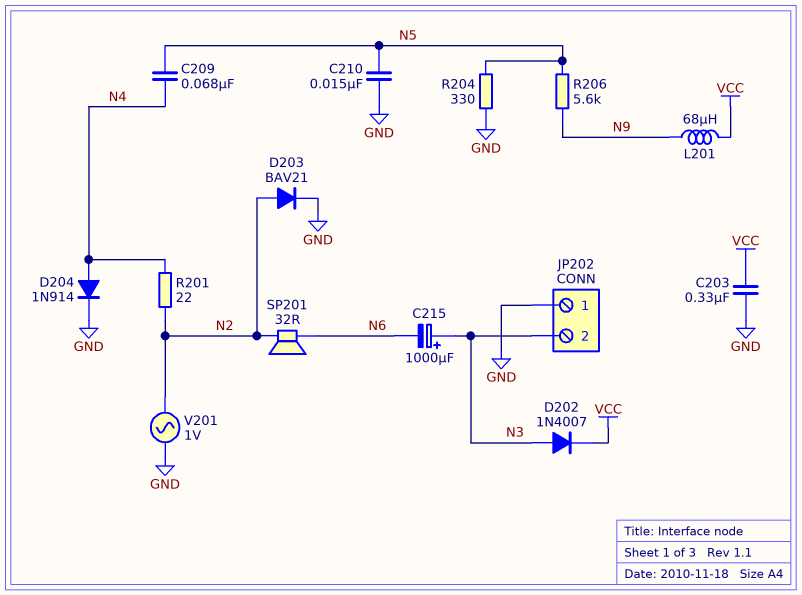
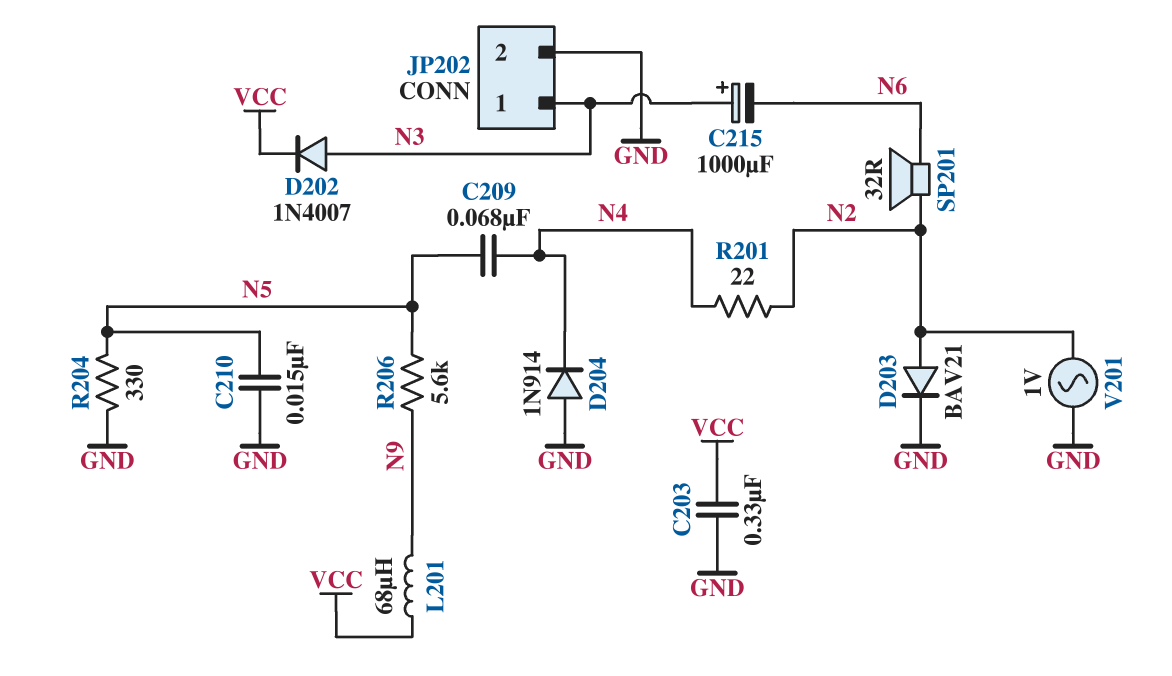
D204: diode 1N914 (A N4, K GND) -> diode 1N914 (A GND, K N4)
JP202 pin 1: GND -> N3
JP202 pin 2: N3 -> GND

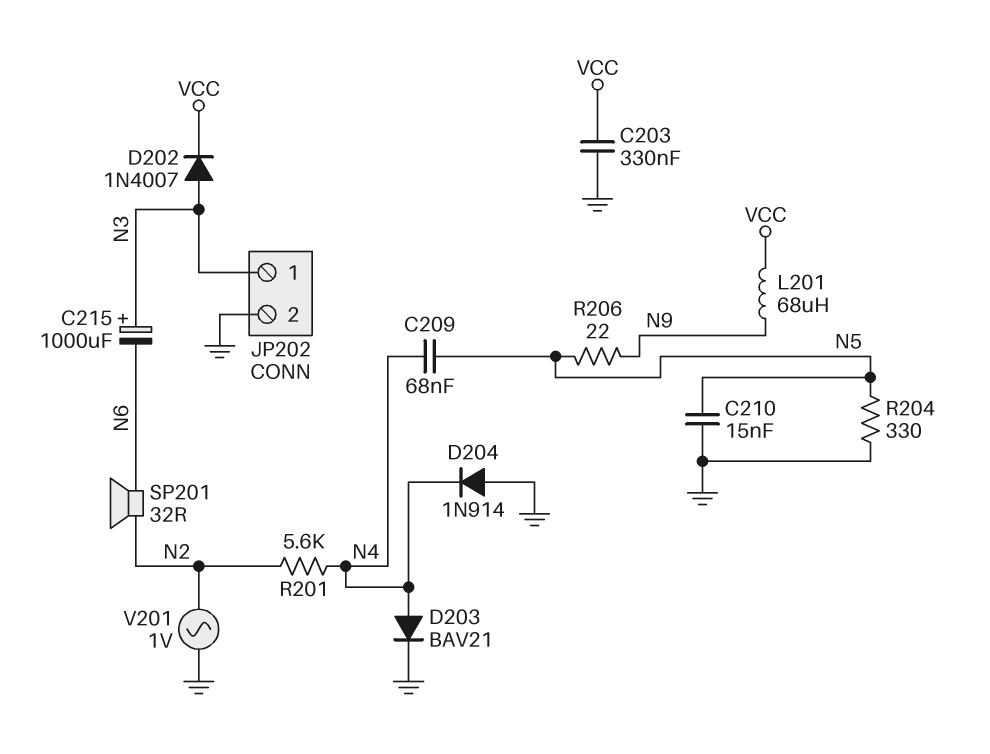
D203: diode BAV21 (A N2, K GND) -> diode BAV21 (A N4, K GND)
R201: 22 (N2, N4) -> 5.6k (N2, N4)
R206: 5.6k (N5, N9) -> 22 (N5, N9)

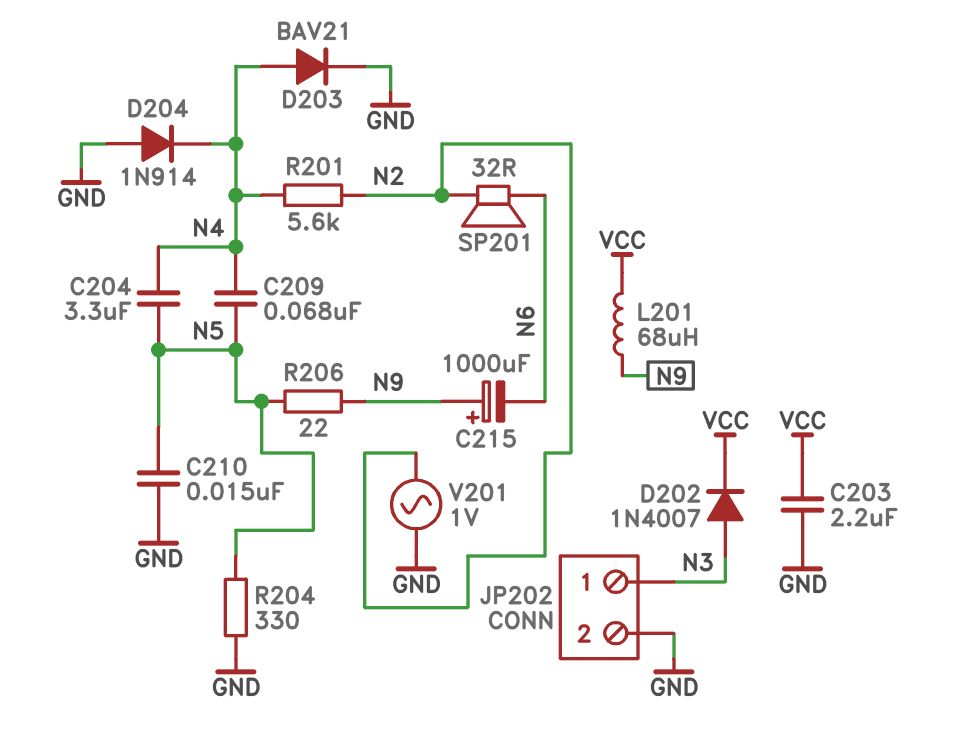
C203: 330nF (GND, VCC) -> 2.2uF (GND, VCC)
C204: none -> 3.3uF (N4, N5)
C215: 1000uF (plus N3, minus N6) -> 1000uF (plus N9, minus N6)

